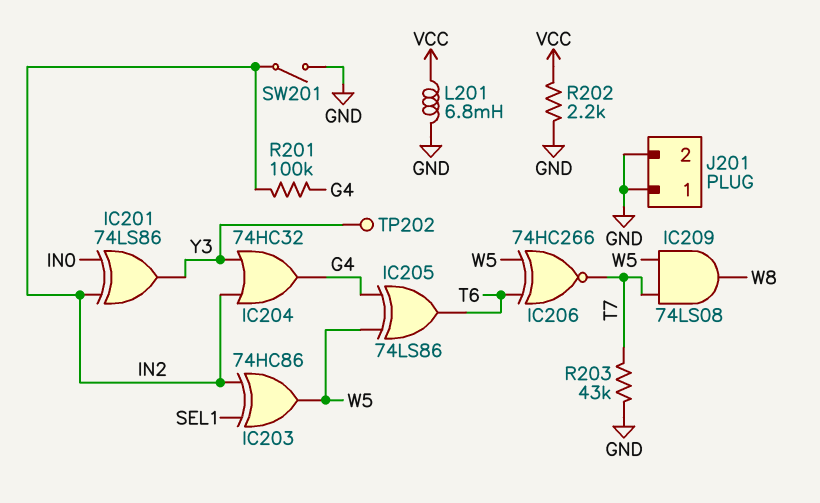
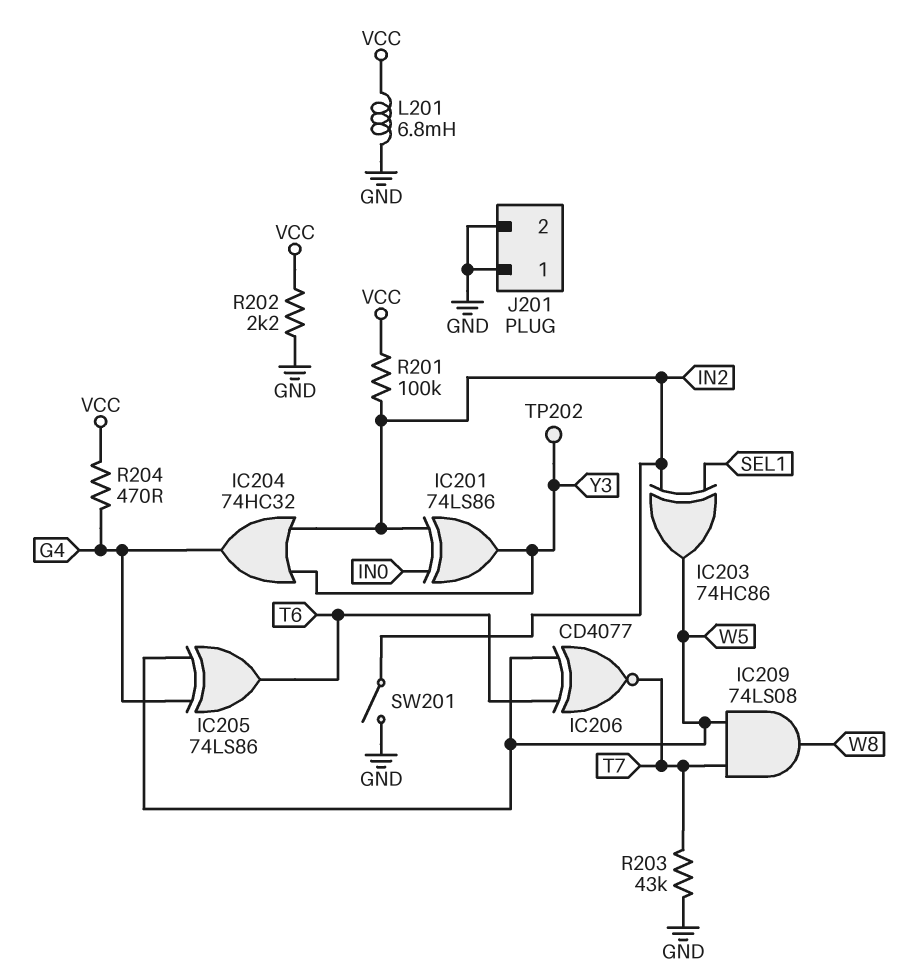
IC206: XNOR 74HC266 (in T6, in W5, out T7) -> XNOR CD4077 (in T6, in W5, out T7)
R201: 100k (G4, IN2) -> 100k (IN2, VCC)
R204: none -> 470 (G4, VCC)

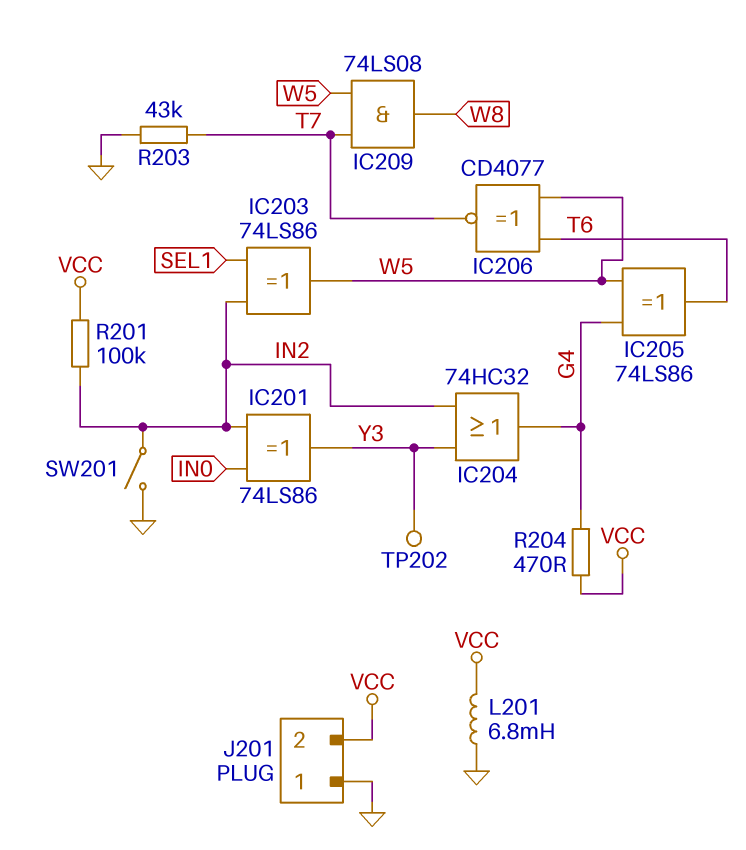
IC203: XOR 74HC86 (in IN2, in SEL1, out W5) -> XOR 74LS86 (in IN2, in SEL1, out W5)
J201 pin 2: GND -> VCC
R202: 2.2k (GND, VCC) -> none

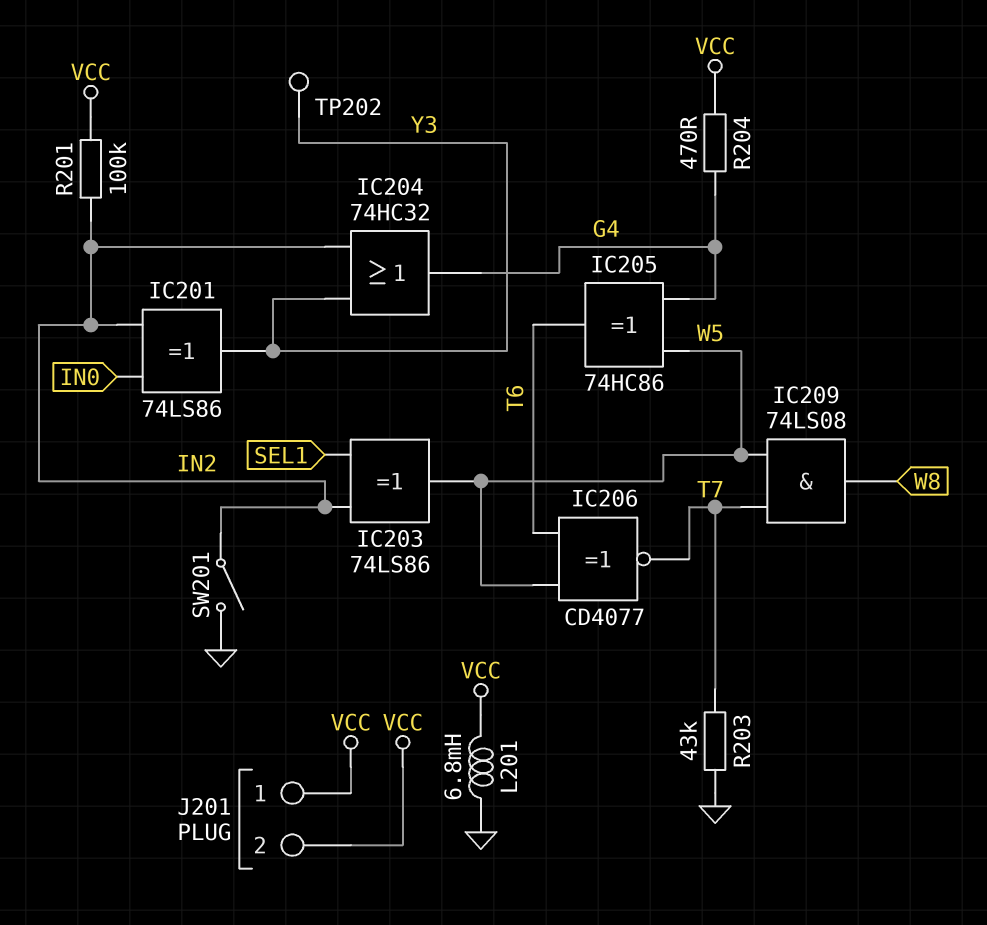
IC205: XOR 74LS86 (in G4, in W5, out T6) -> XOR 74HC86 (in G4, in W5, out T6)
J201 pin 1: GND -> VCC

